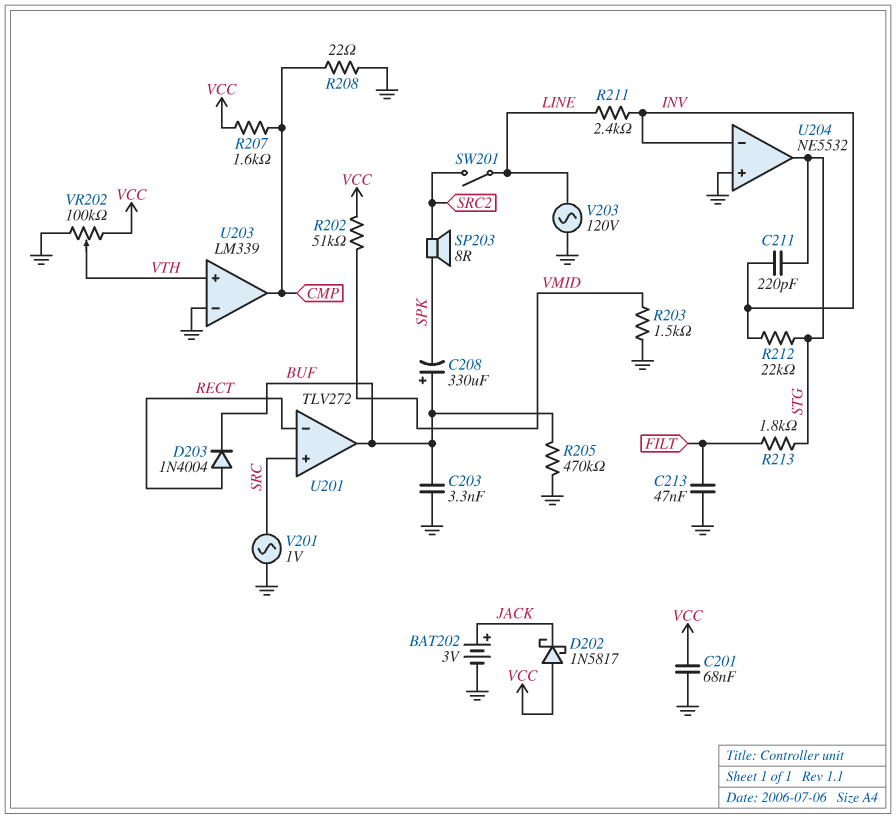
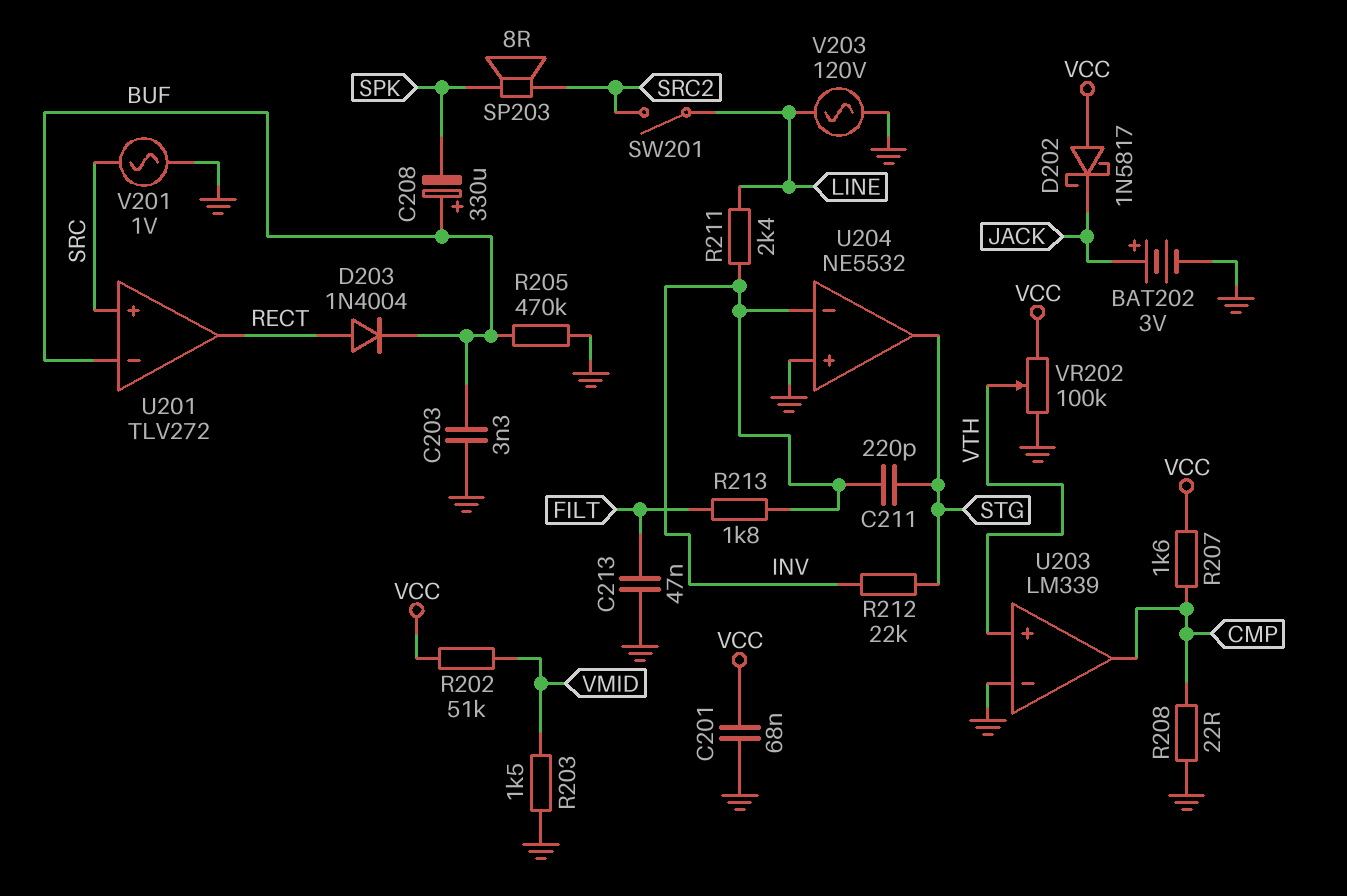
R213: 1.8k (FILT, STG) -> 1.8k (FILT, INV)
U201 pin in-: RECT -> BUF
U201 pin out: BUF -> RECT

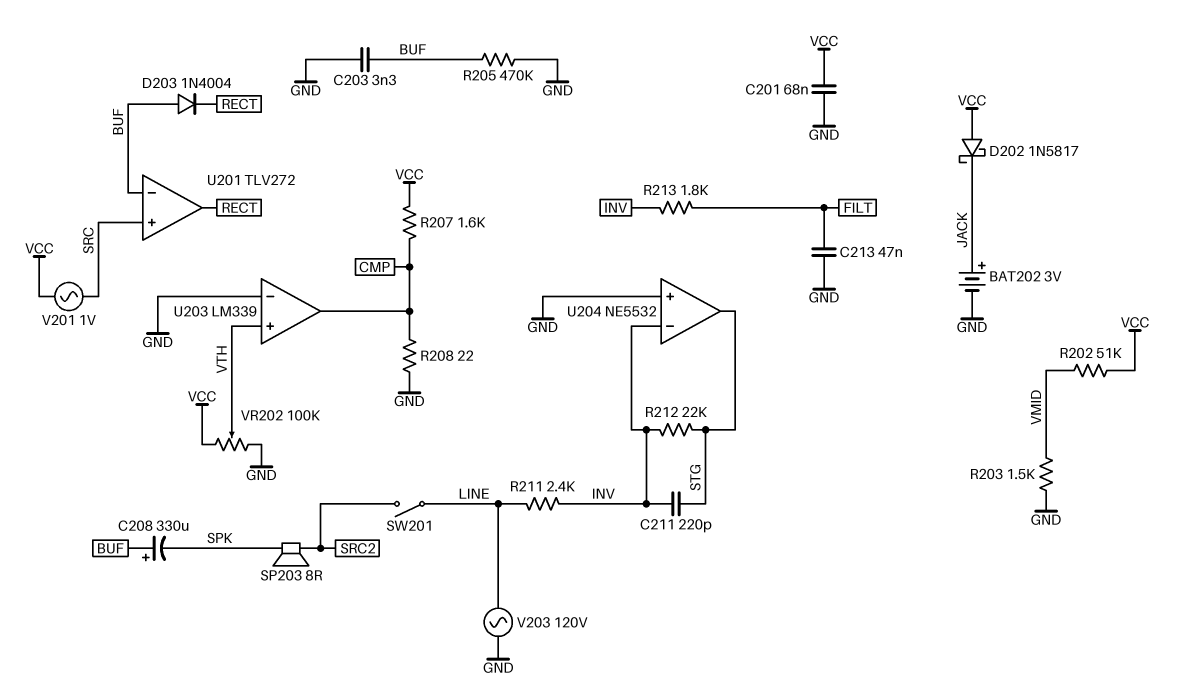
D203: diode 1N4004 (A RECT, K BUF) -> diode 1N4004 (A BUF, K RECT)
V201: AC 1V (GND, SRC) -> AC 1V (SRC, VCC)

